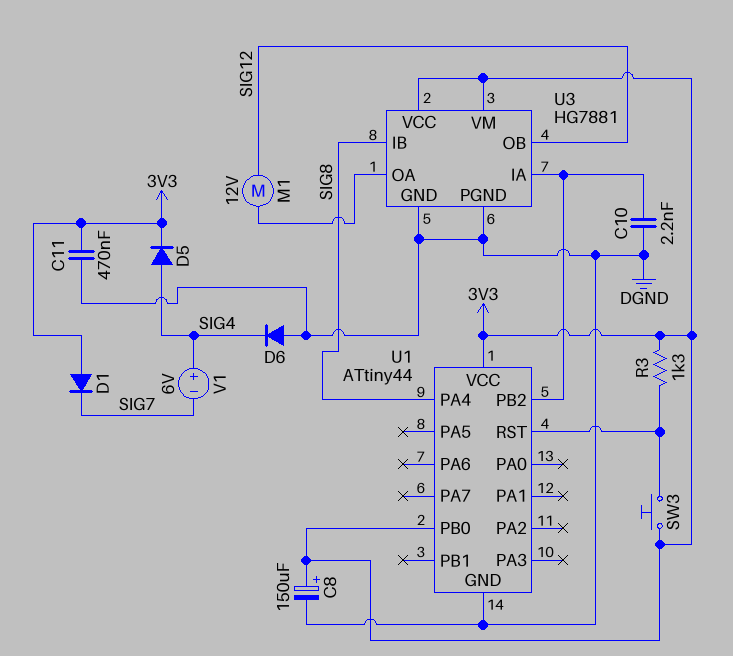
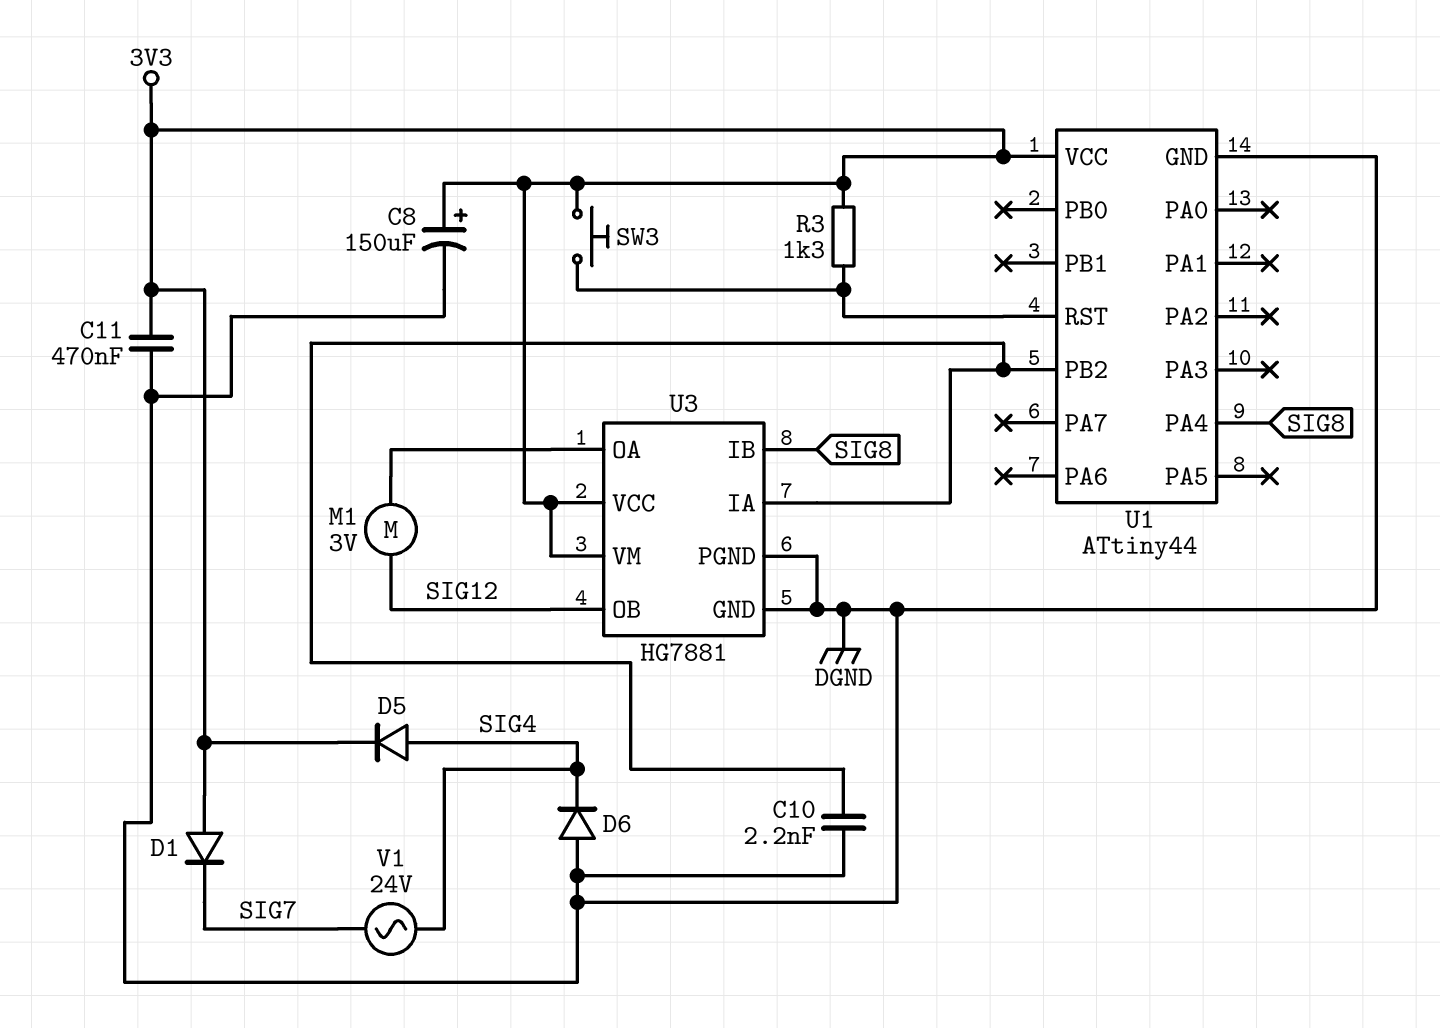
M1: motor 12V (SIG12, U3/OA) -> motor 3V (SIG12, U3/OA)
U1 pin PB0: 3V3 -> none
V1: 6V (plus SIG4, minus SIG7) -> AC 24V (SIG4, SIG7)

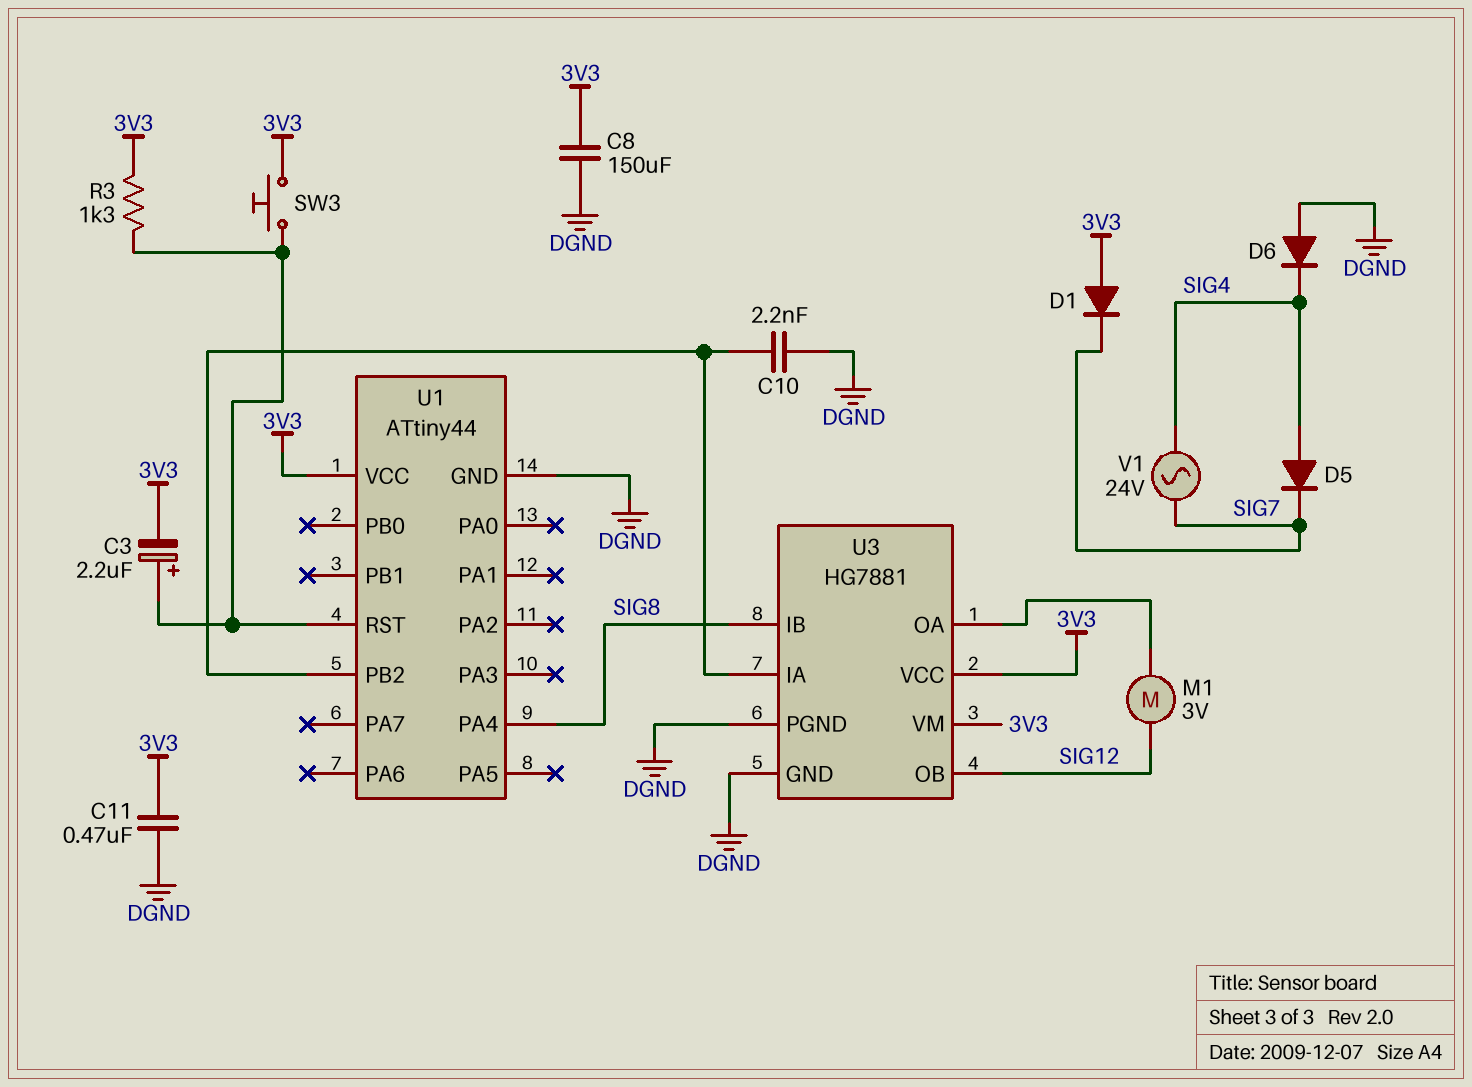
C3: none -> 2.2uF (plus U1/RST, minus 3V3)
C8: 150uF (plus 3V3, minus DGND) -> 150uF (3V3, DGND)
D5: diode (A SIG4, K 3V3) -> diode (A SIG4, K SIG7)

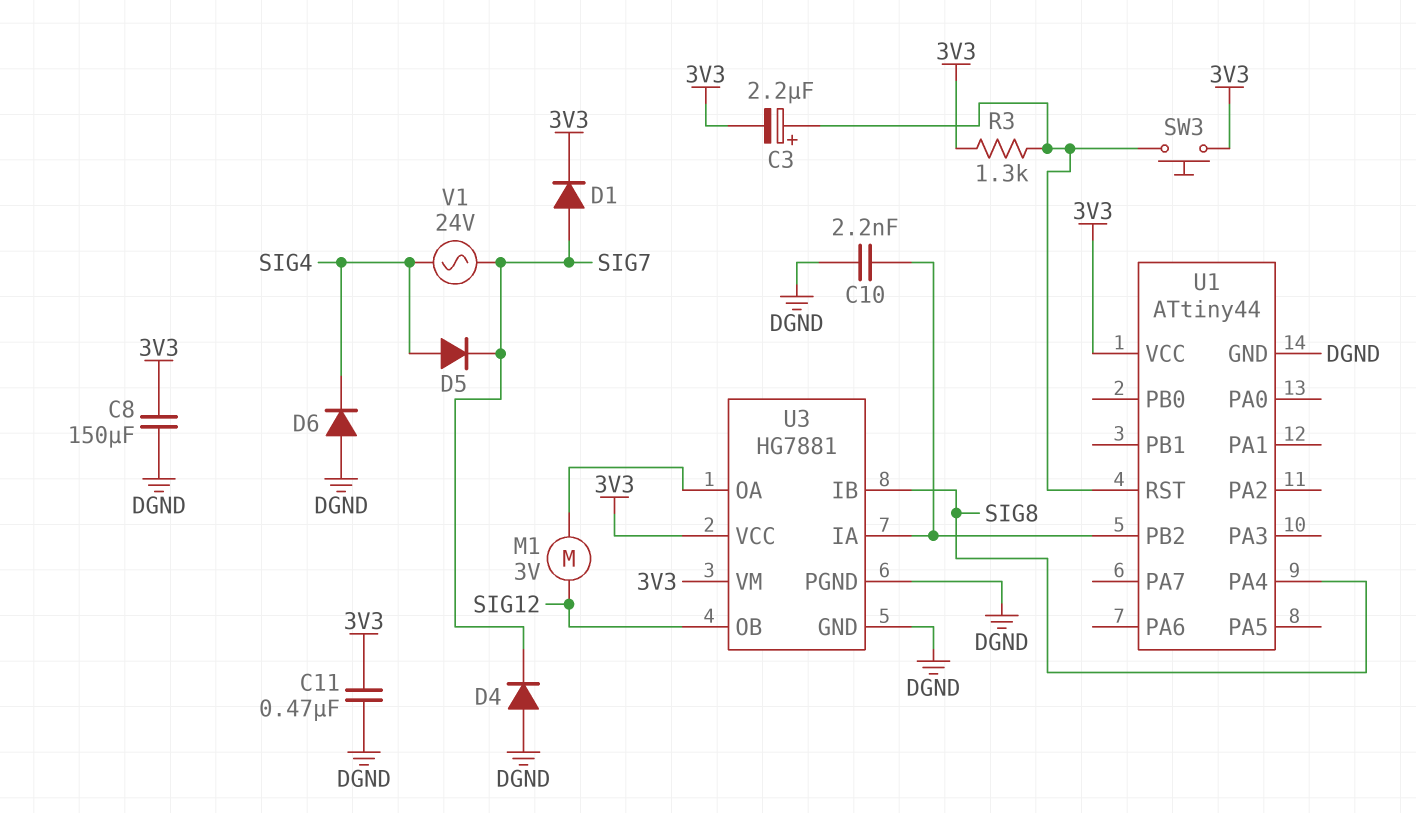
D1: diode (A 3V3, K SIG7) -> diode (A SIG7, K 3V3)
D4: none -> diode (A DGND, K SIG7)

